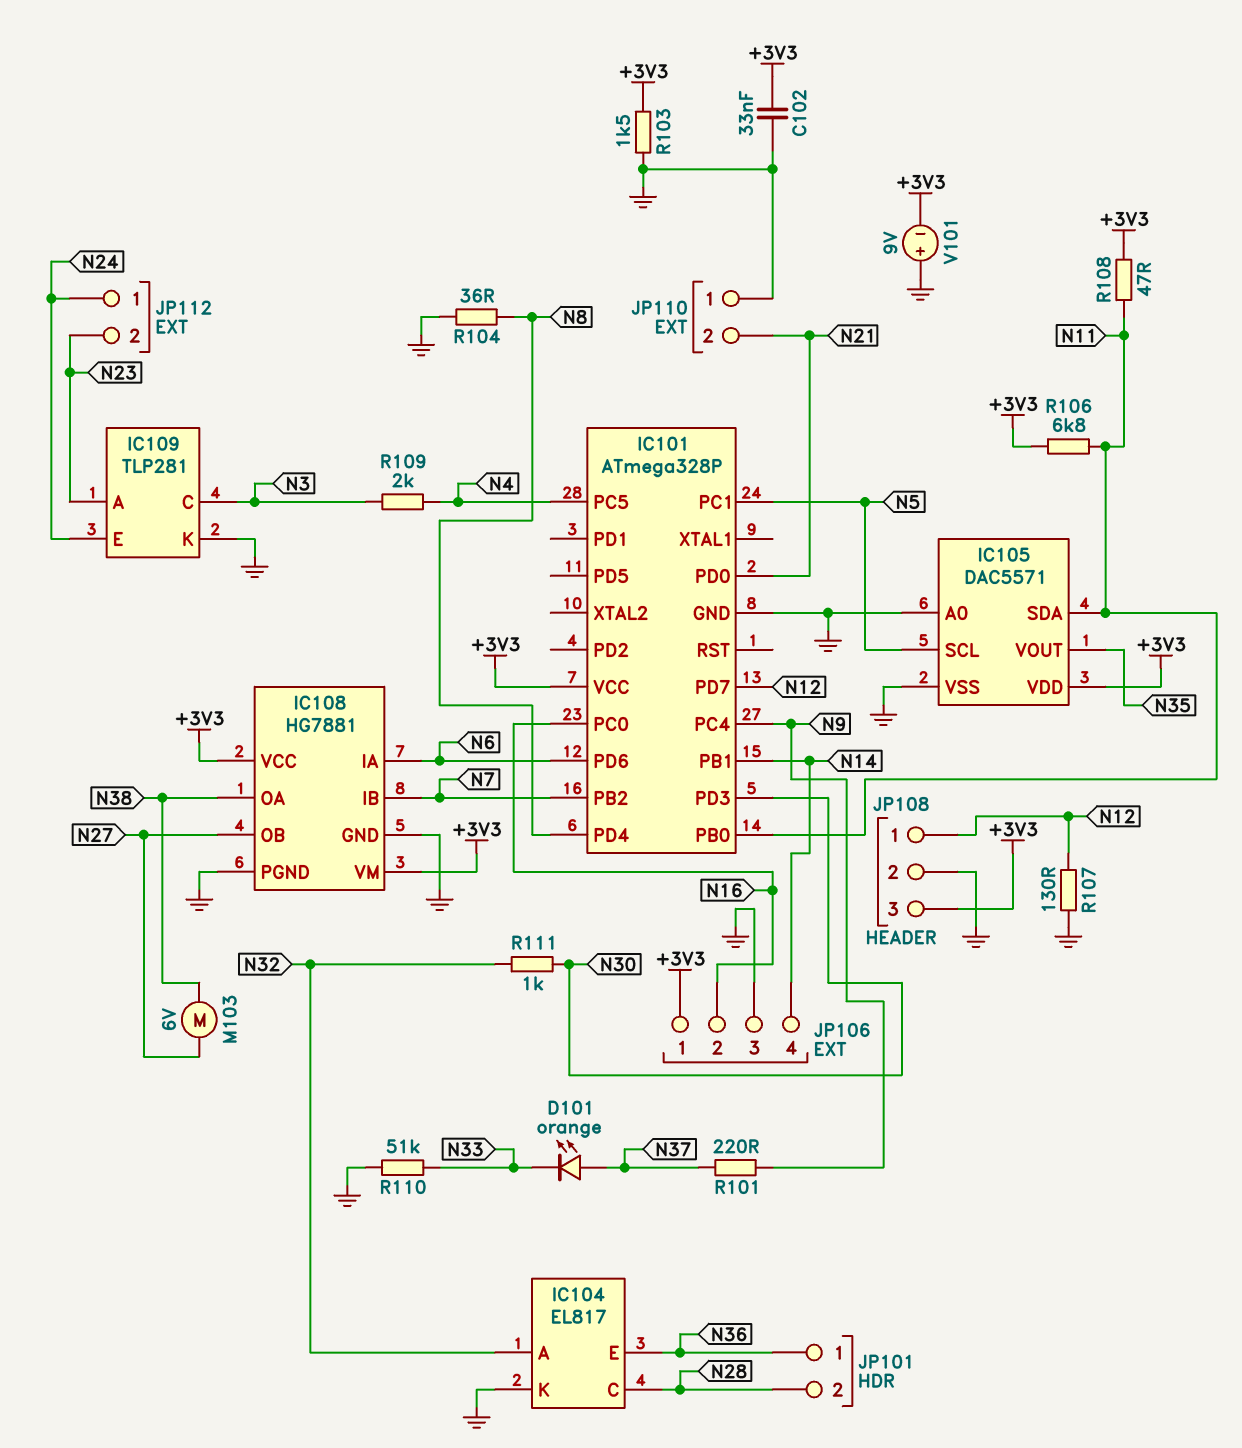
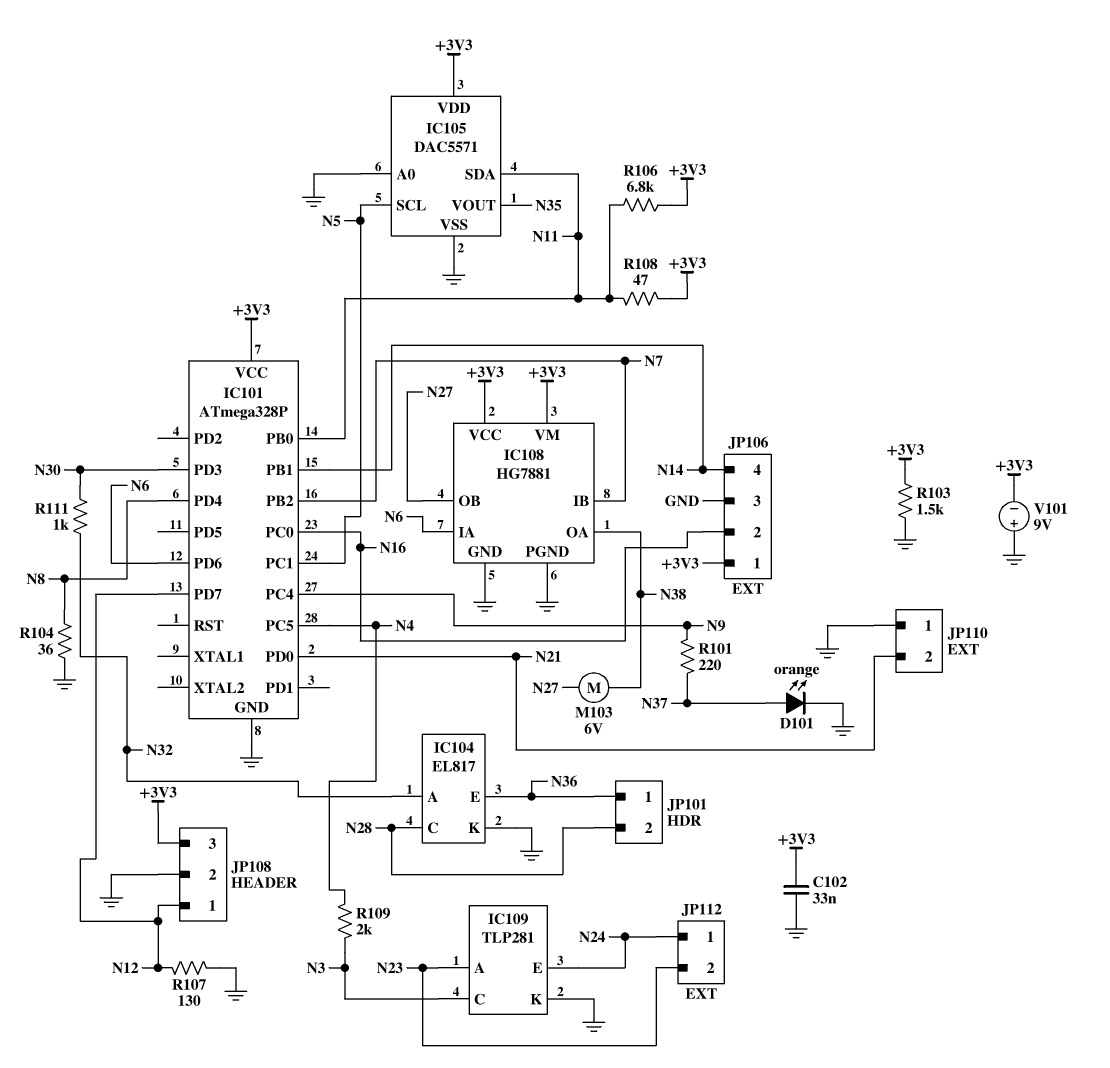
D101: LED orange (A N37, K N33) -> LED orange (A N37, K GND)
R110: 51k (GND, N33) -> none

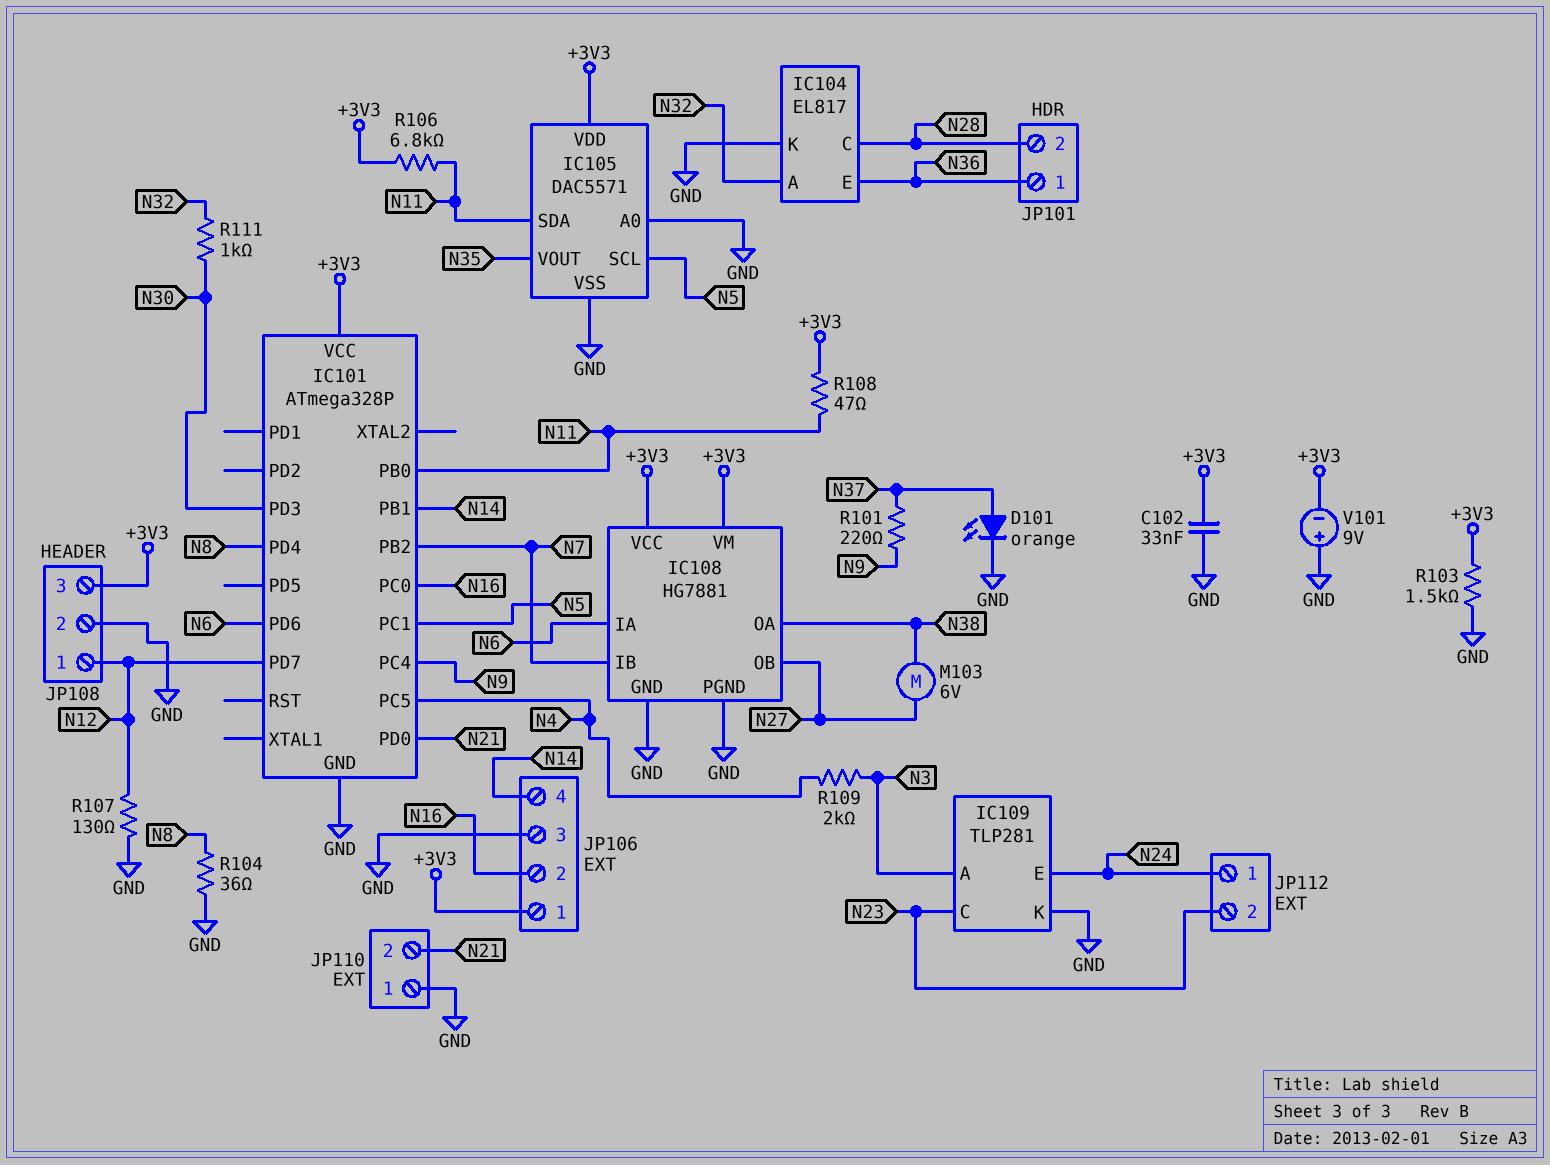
IC109 pin A: N23 -> N3
IC109 pin C: N3 -> N23

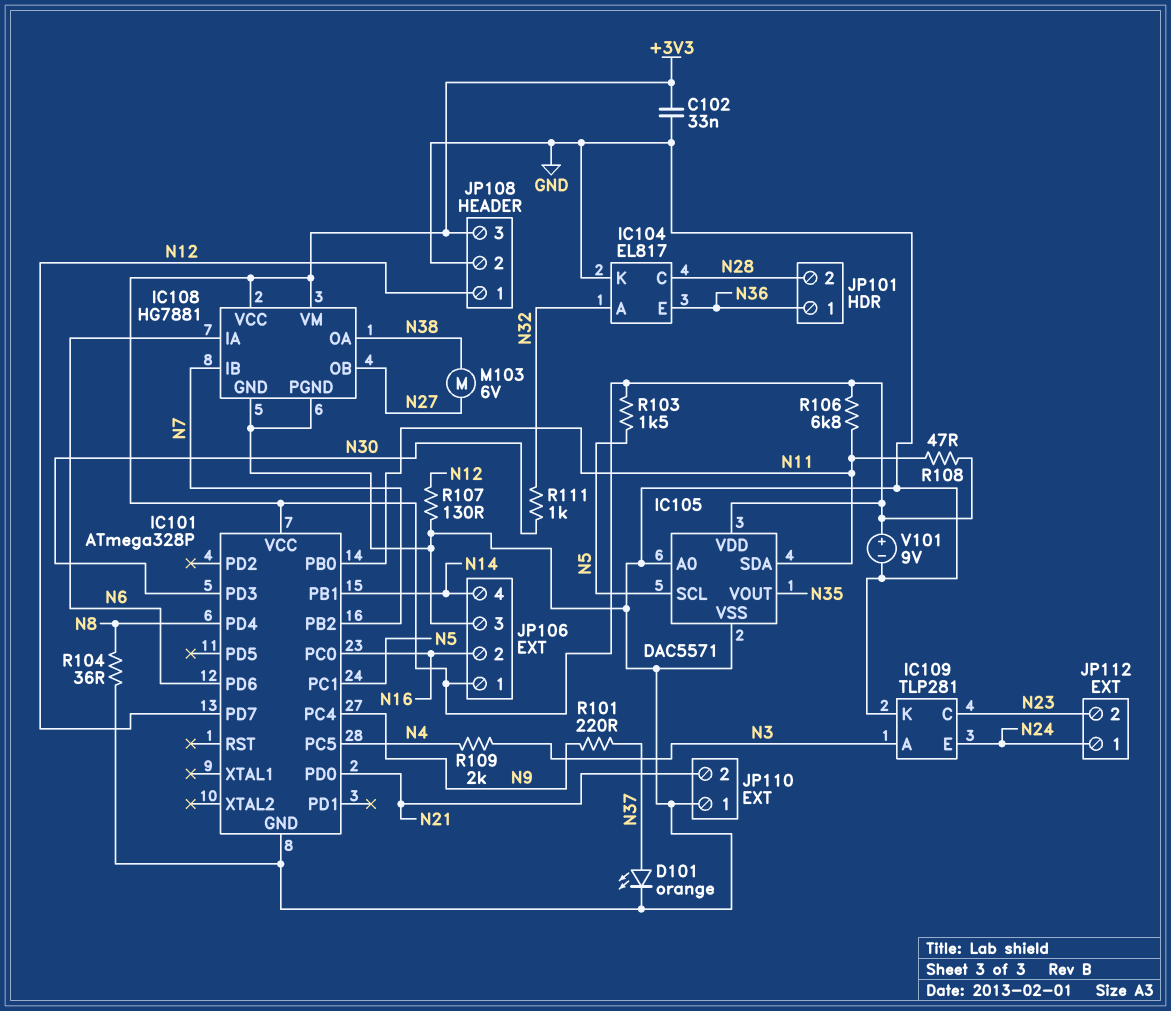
R103: 1.5k (+3V3, GND) -> 1.5k (+3V3, N5)
V101: 9V (plus GND, minus +3V3) -> 9V (plus +3V3, minus GND)

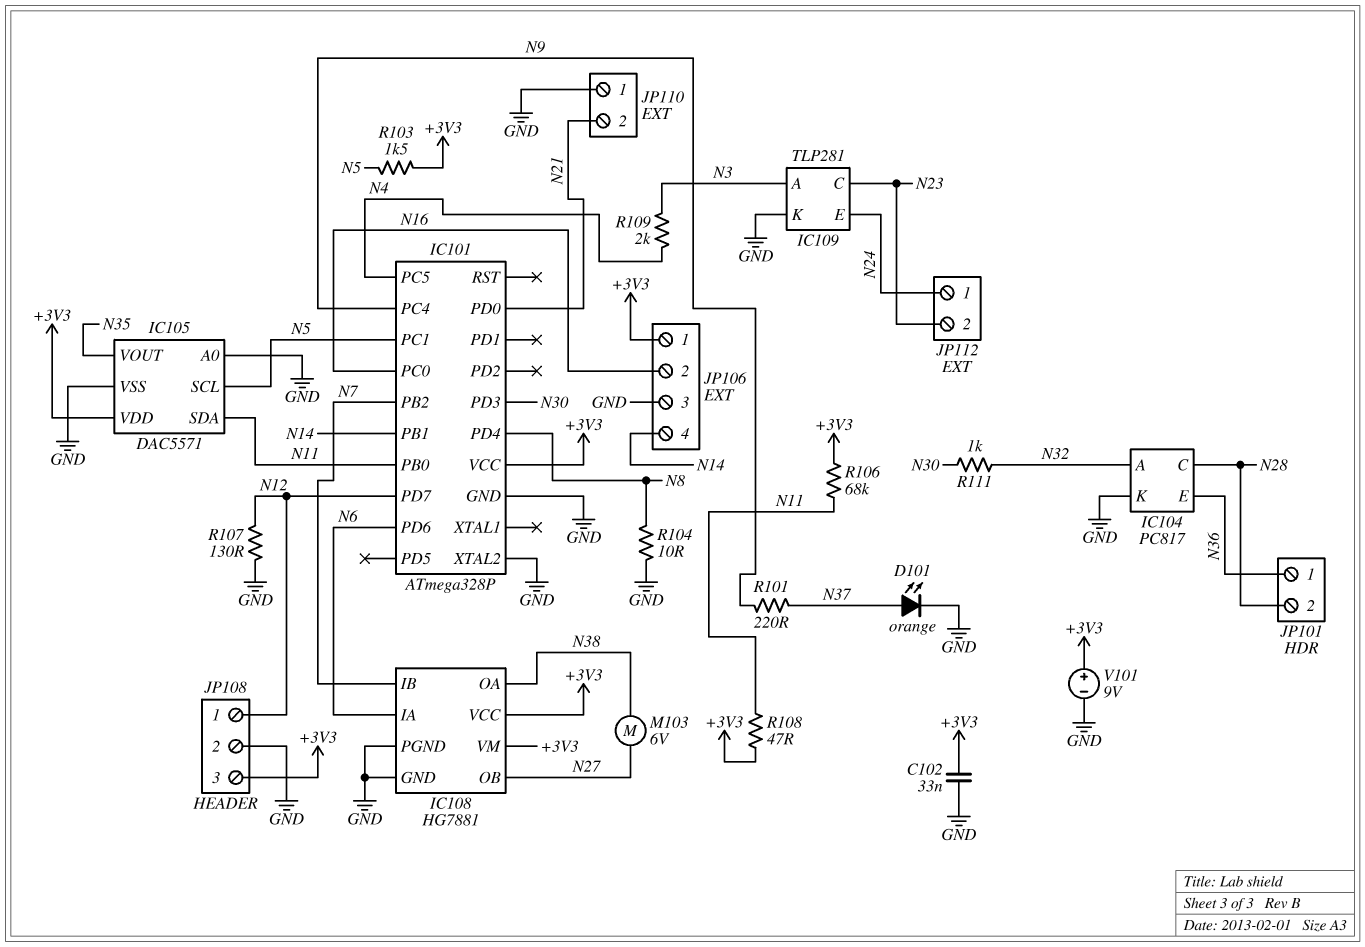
IC101 pin XTAL2: none -> GND
IC104: EL817 -> PC817
R104: 36 (GND, N8) -> 10 (GND, N8)
R106: 6.8k (+3V3, N11) -> 68k (+3V3, N11)

